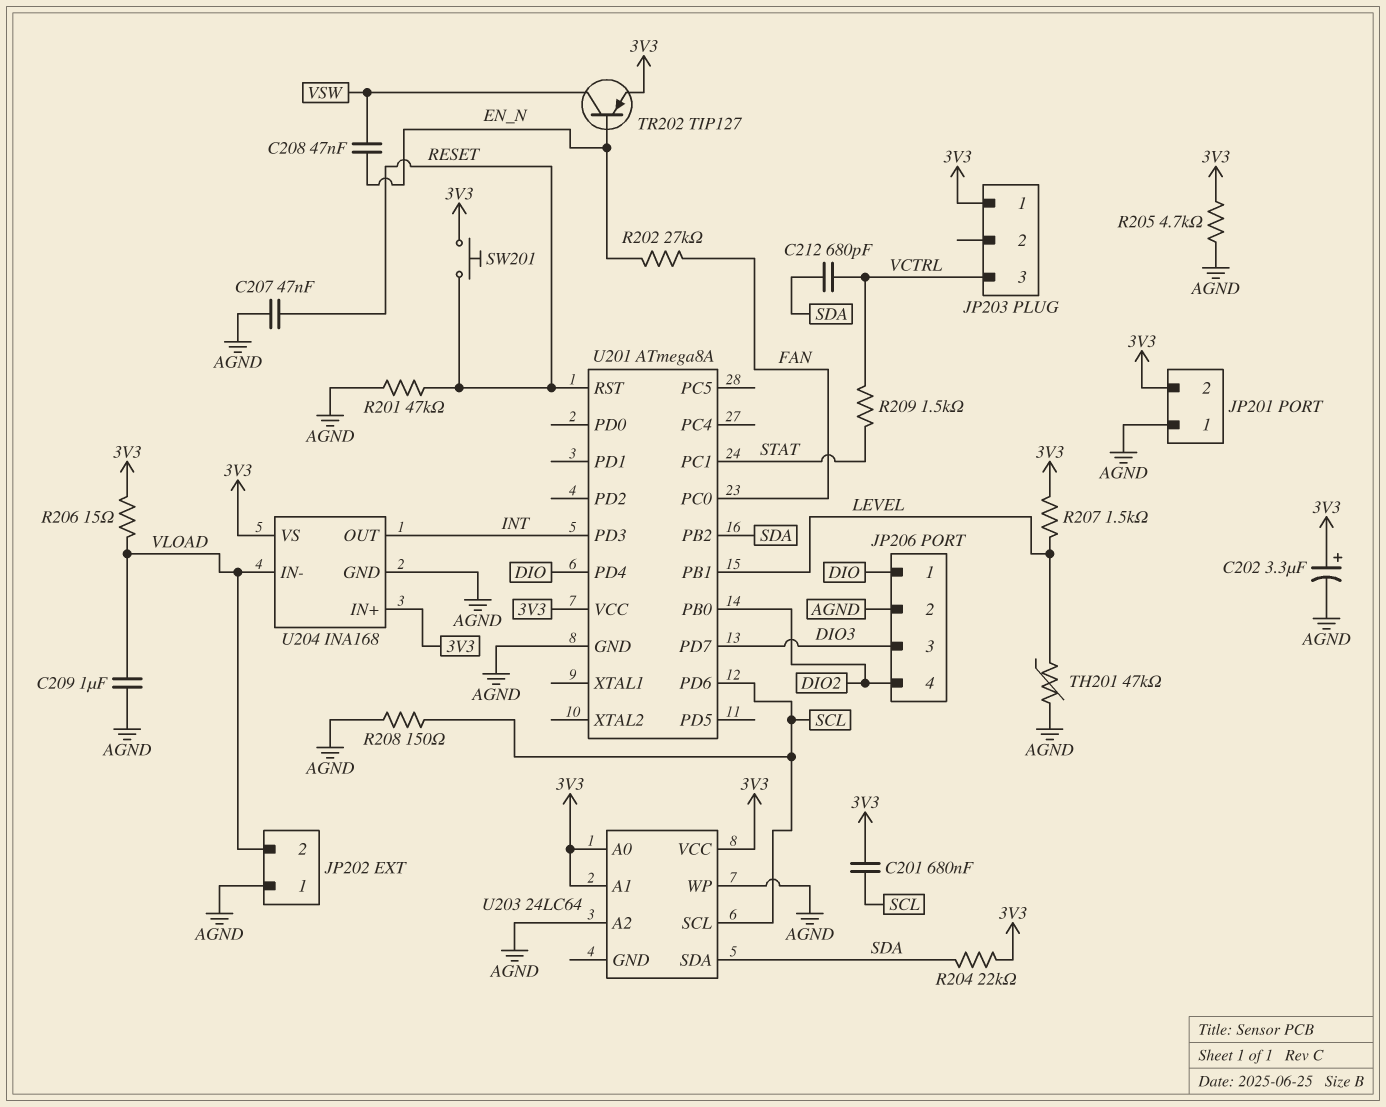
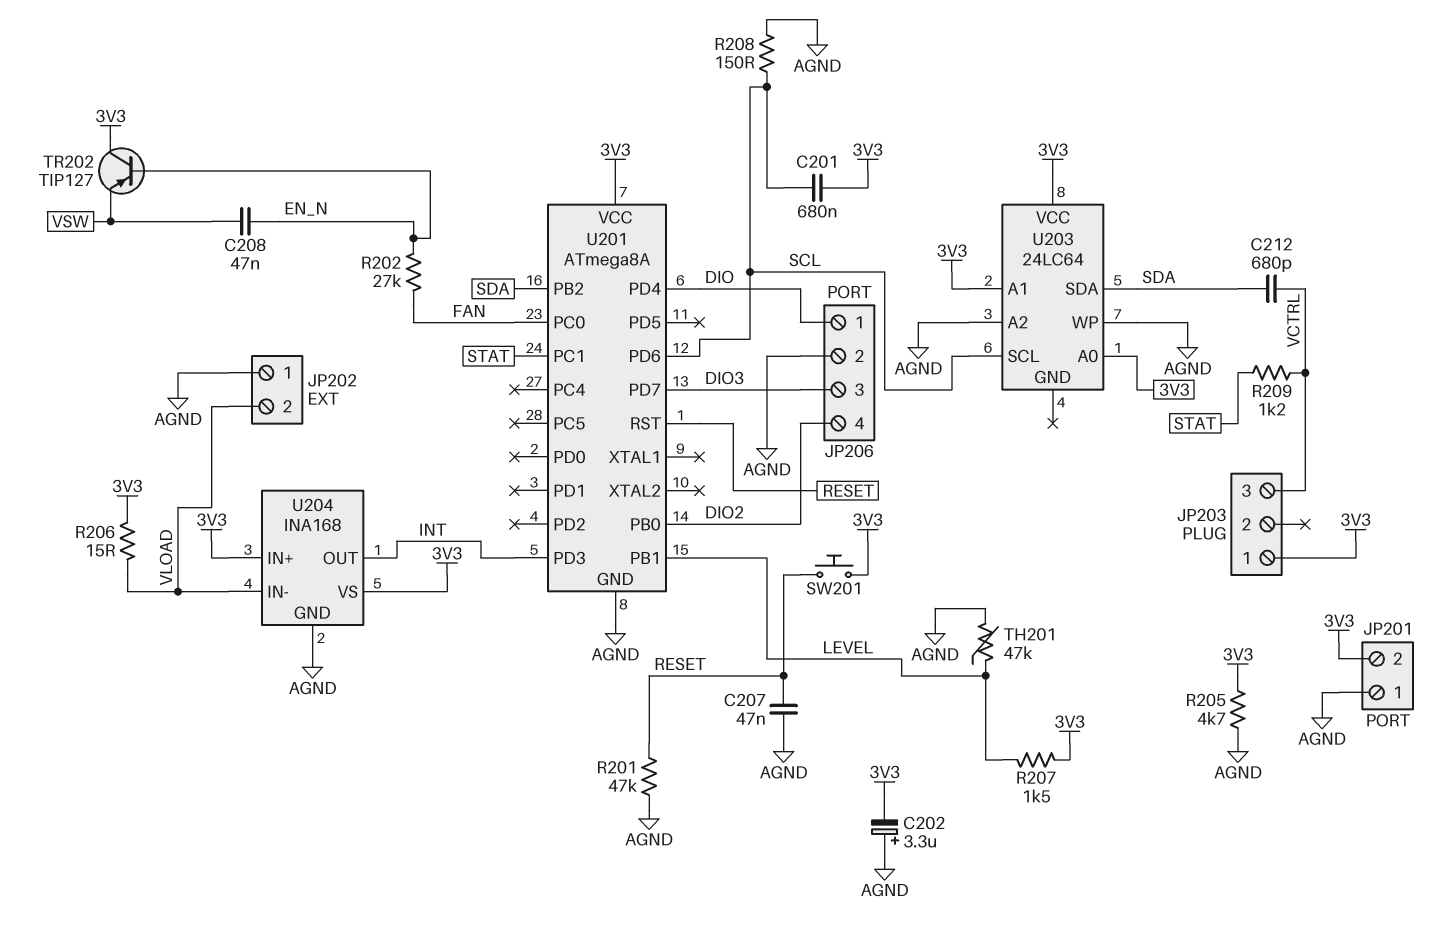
C202: 3.3uF (plus 3V3, minus AGND) -> 3.3uF (plus AGND, minus 3V3)
C209: 1uF (AGND, VLOAD) -> none
R204: 22k (3V3, SDA) -> none
R209: 1.5k (STAT, VCTRL) -> 1.2k (STAT, VCTRL)
TR202: PNP TIP127 (B EN_N, C VSW, E 3V3) -> PNP TIP127 (B EN_N, C 3V3, E VSW)

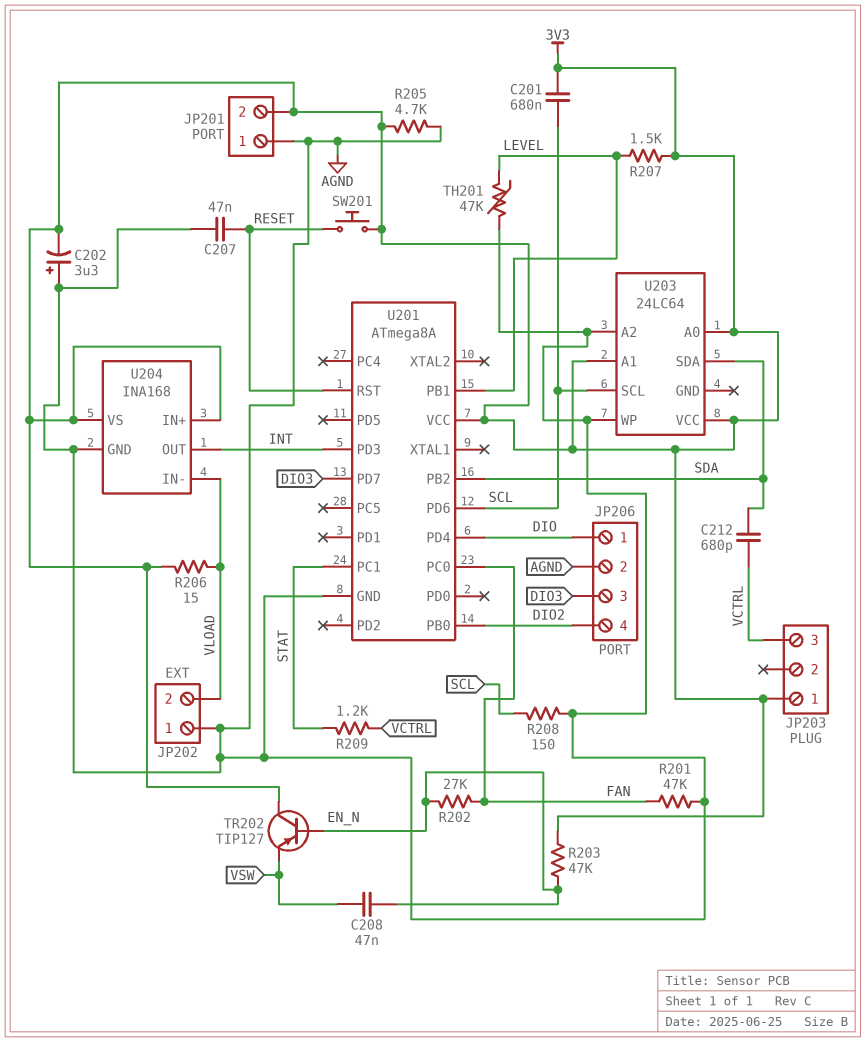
R201: 47k (AGND, RESET) -> 47k (AGND, FAN)
R203: none -> 47k (3V3, EN_N)

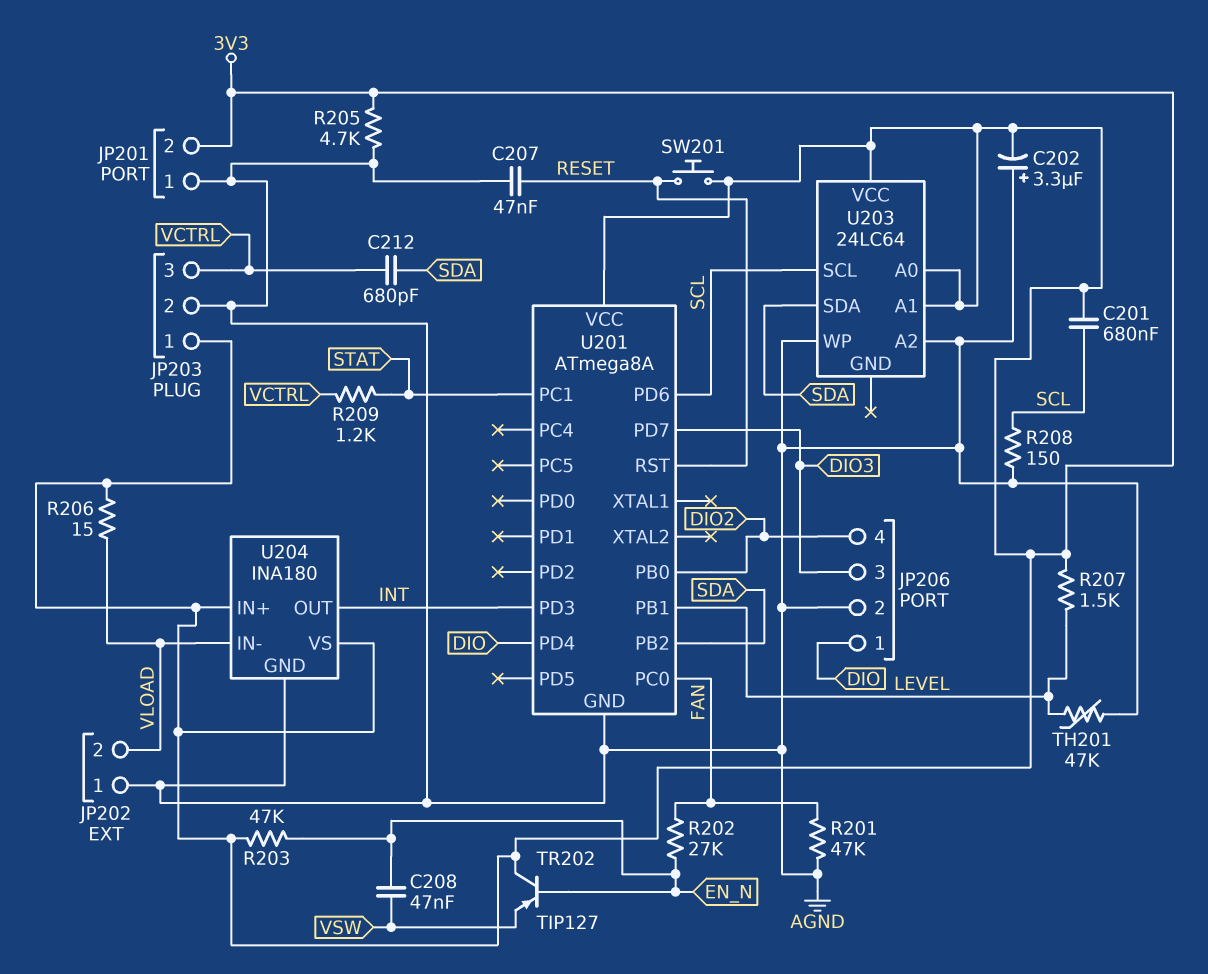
JP203 pin 2: none -> AGND
U204: INA168 -> INA180

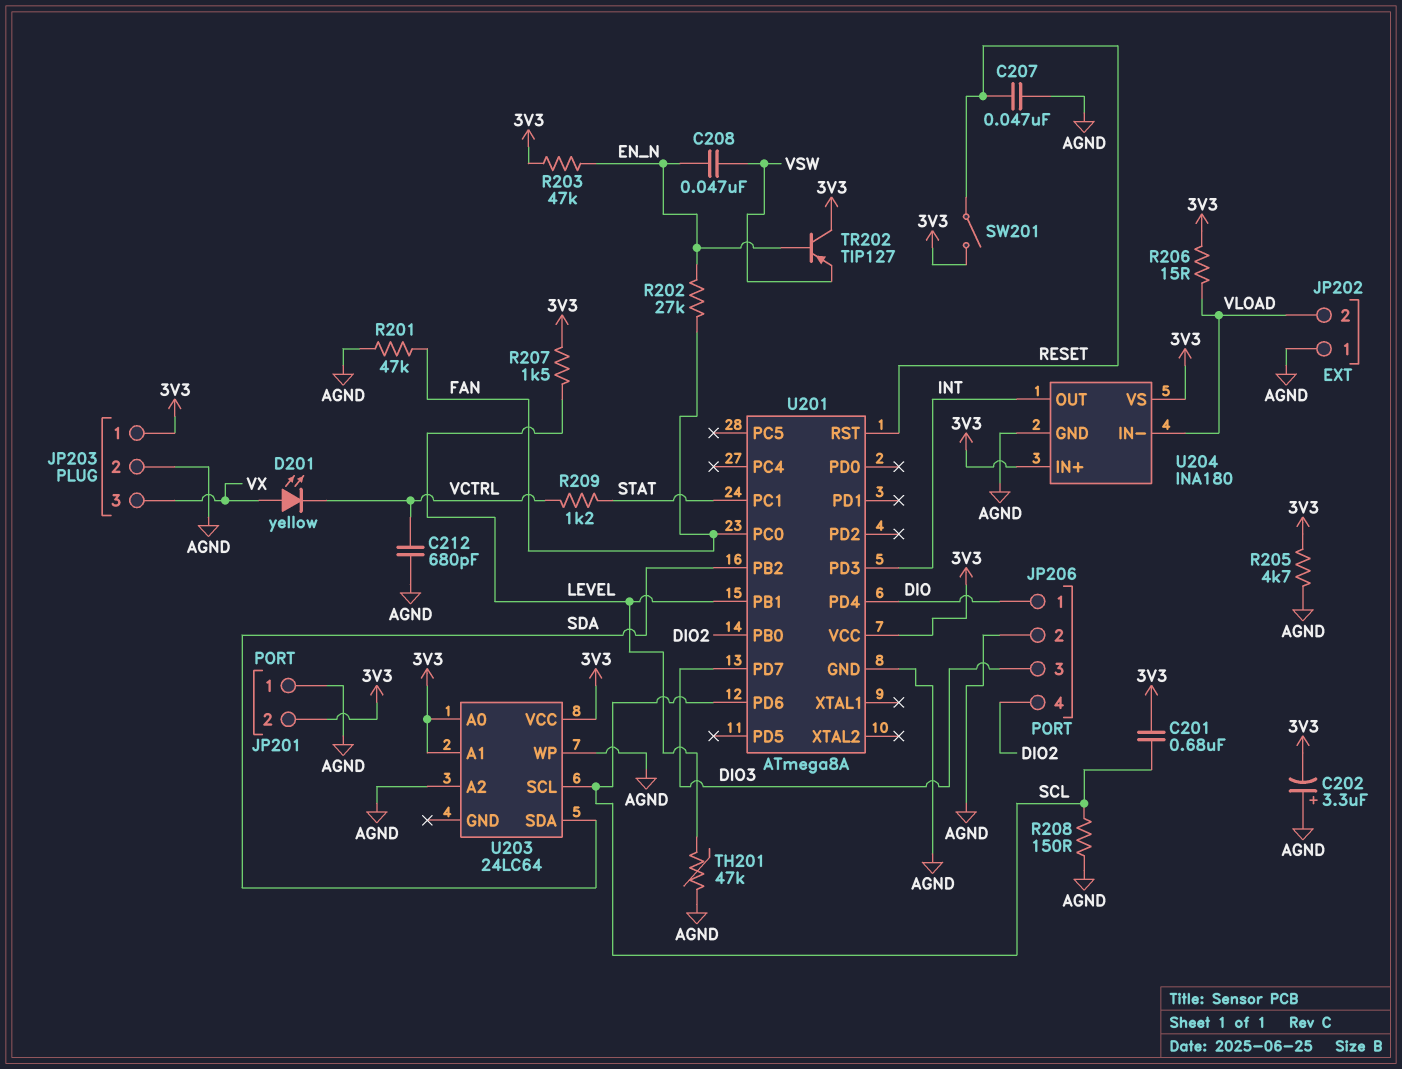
C212: 680pF (SDA, VCTRL) -> 680pF (AGND, VCTRL)
D201: none -> LED yellow (A VX, K VCTRL)
JP203 pin 3: VCTRL -> VX
SW201: button (3V3, RESET) -> switch (3V3, RESET)

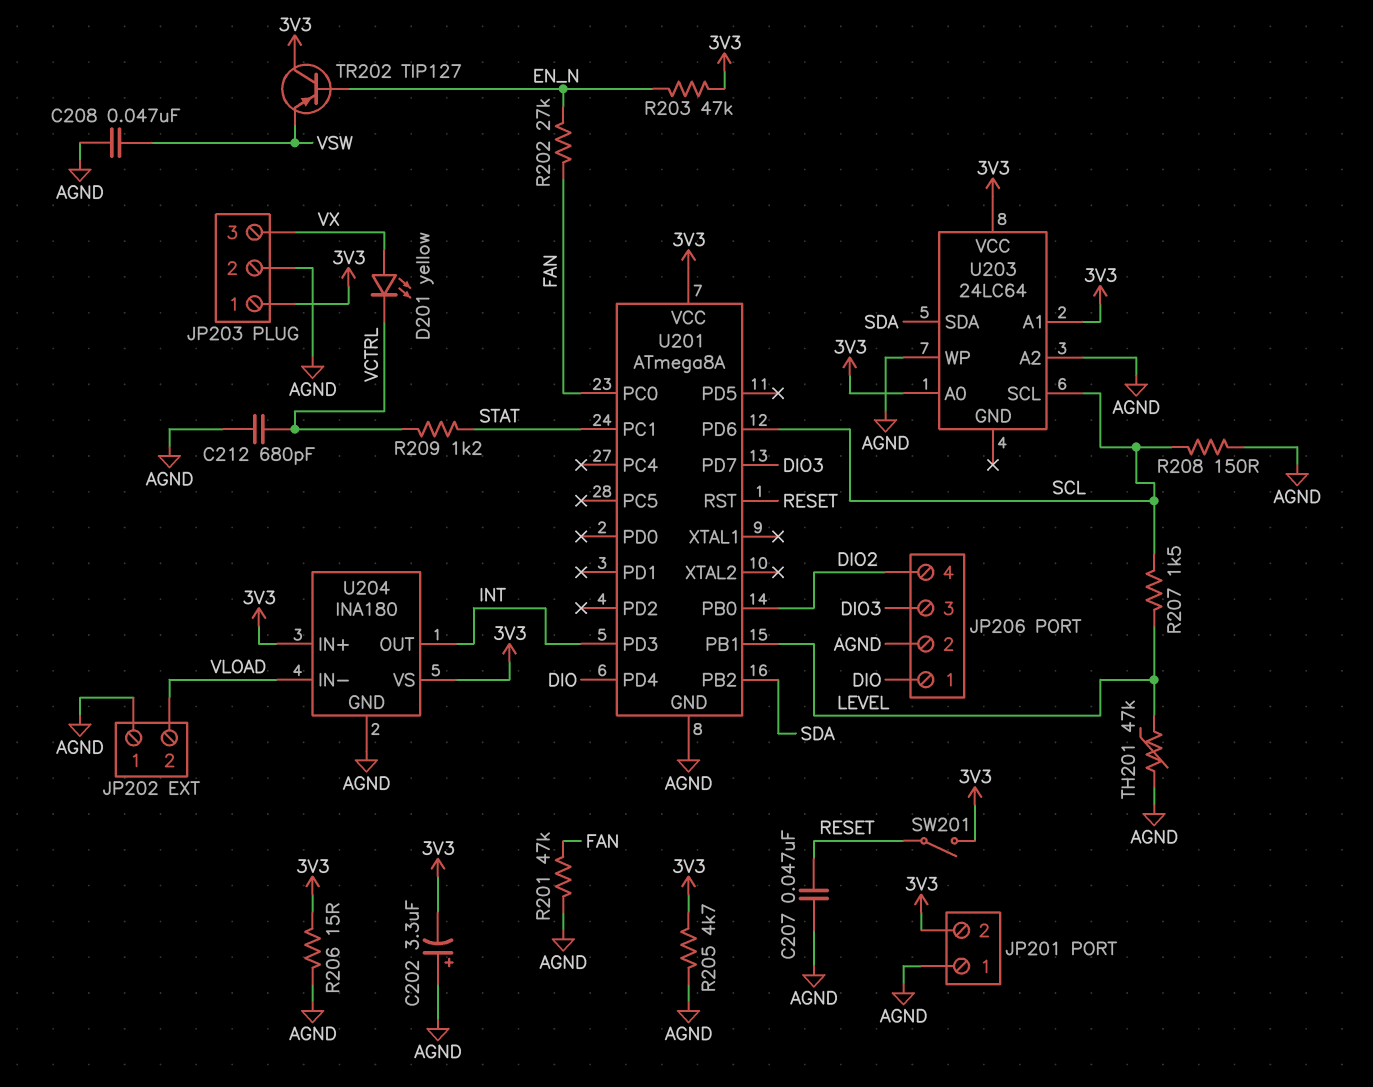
C201: 680nF (3V3, SCL) -> none
C208: 47nF (EN_N, VSW) -> 47nF (AGND, VSW)
R206: 15 (3V3, VLOAD) -> 15 (3V3, AGND)
R207: 1.5k (3V3, LEVEL) -> 1.5k (LEVEL, SCL)

